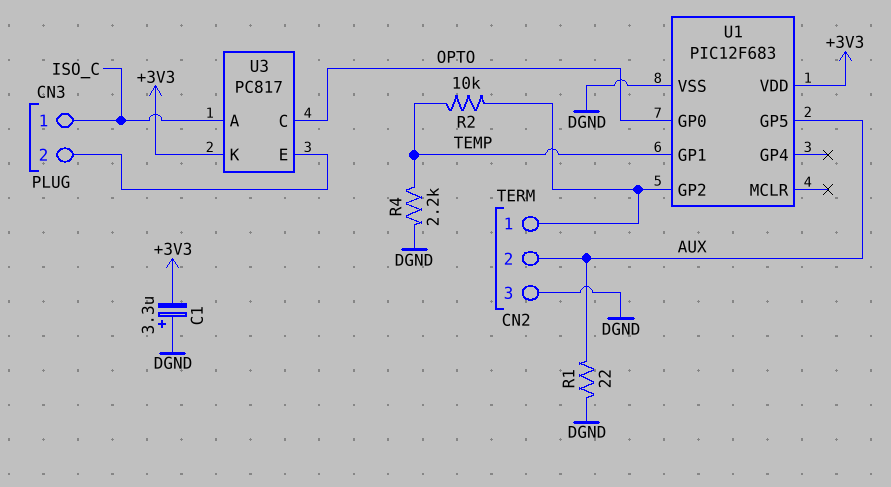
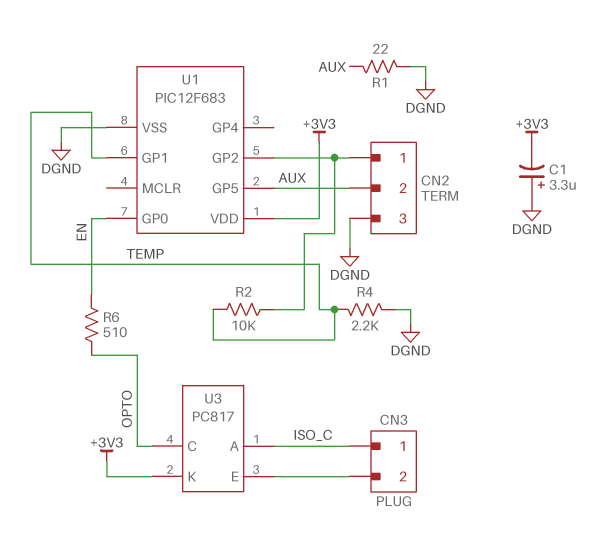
R6: none -> 510 (EN, OPTO)
U1 pin GP0: OPTO -> EN

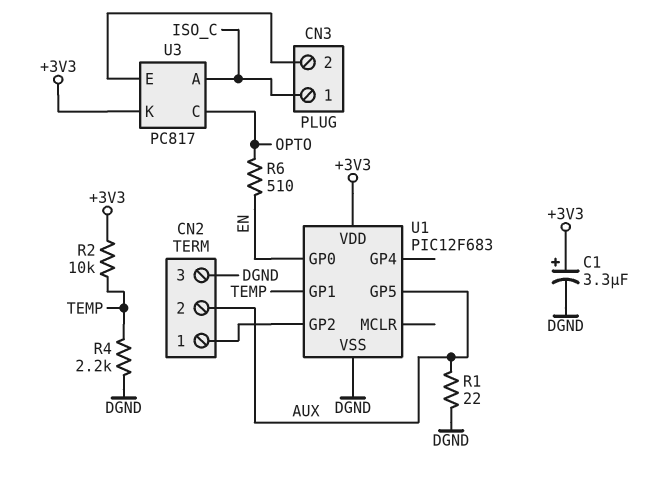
C1: 3.3uF (plus DGND, minus +3V3) -> 3.3uF (plus +3V3, minus DGND)
R2: 10k (CN2/1, TEMP) -> 10k (+3V3, TEMP)

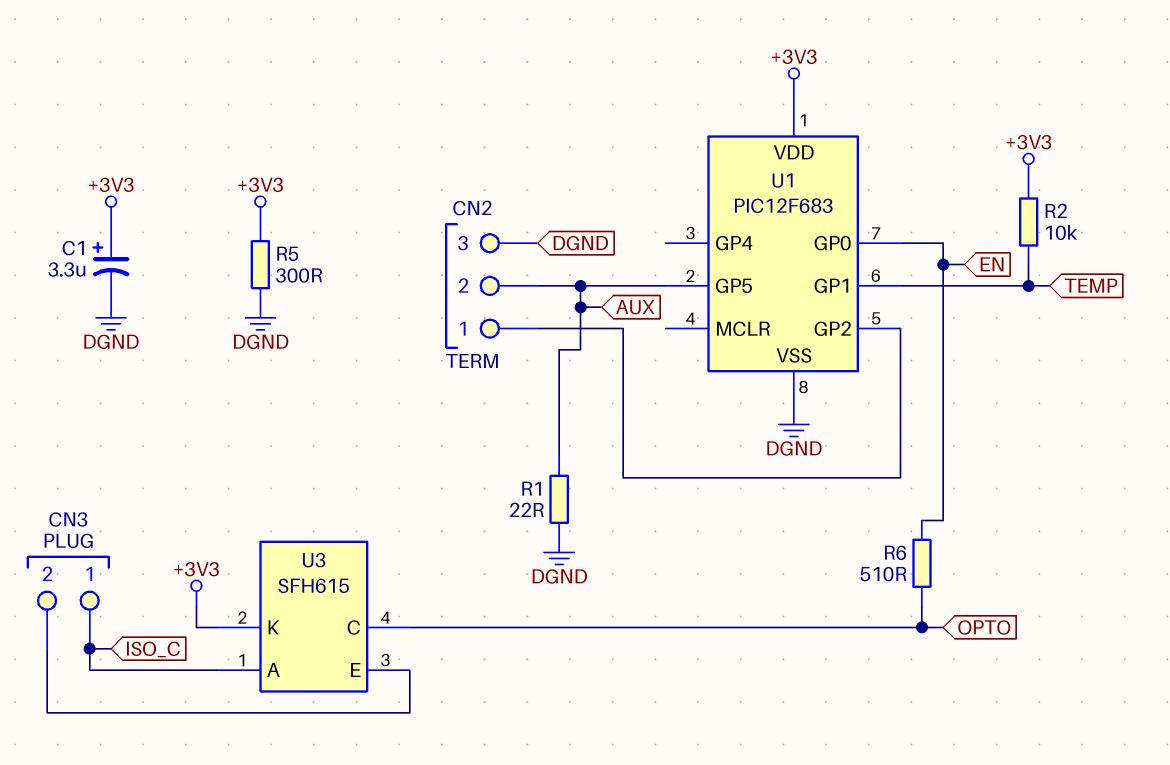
R4: 2.2k (DGND, TEMP) -> none
R5: none -> 300 (+3V3, DGND)
U3: PC817 -> SFH615

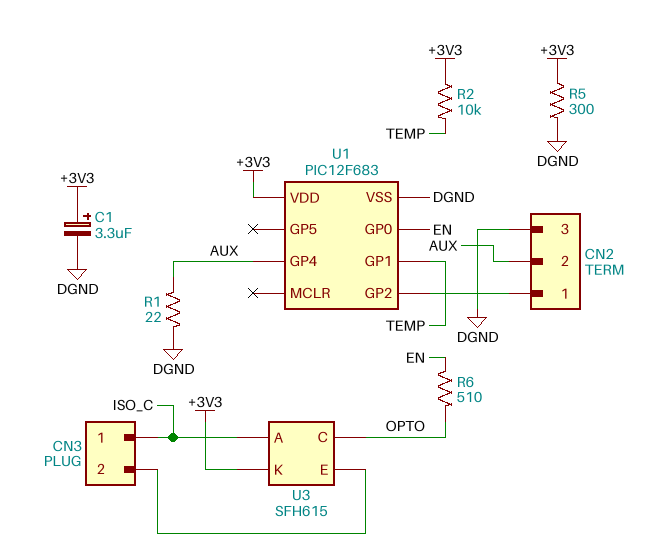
U1 pin GP4: none -> AUX
U1 pin GP5: AUX -> none

